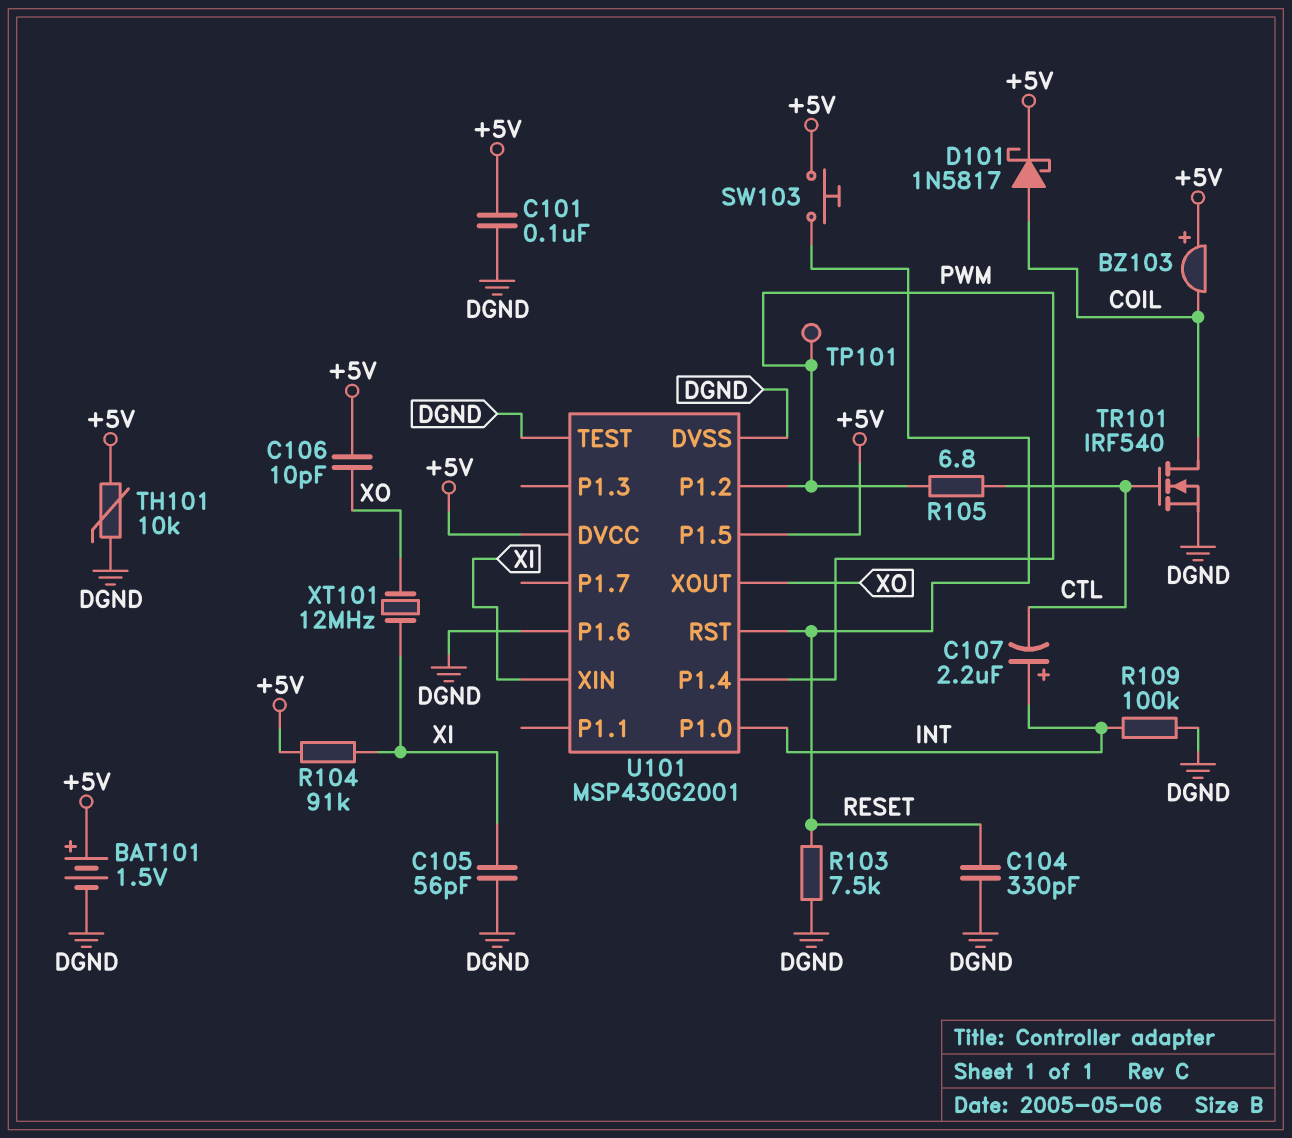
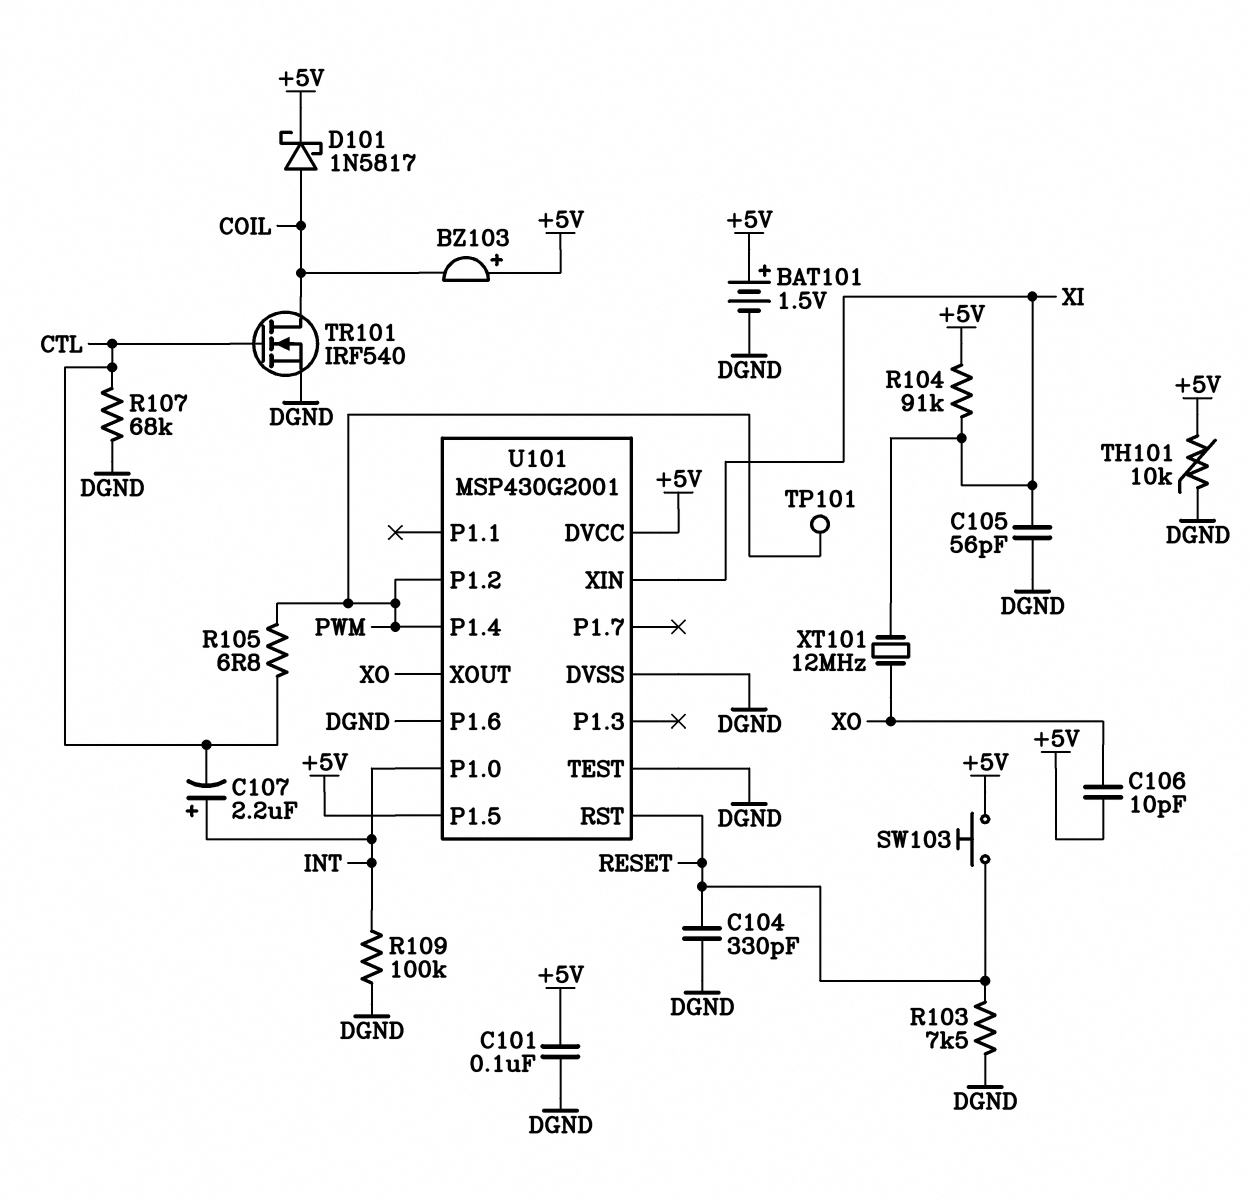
R107: none -> 68k (CTL, DGND)

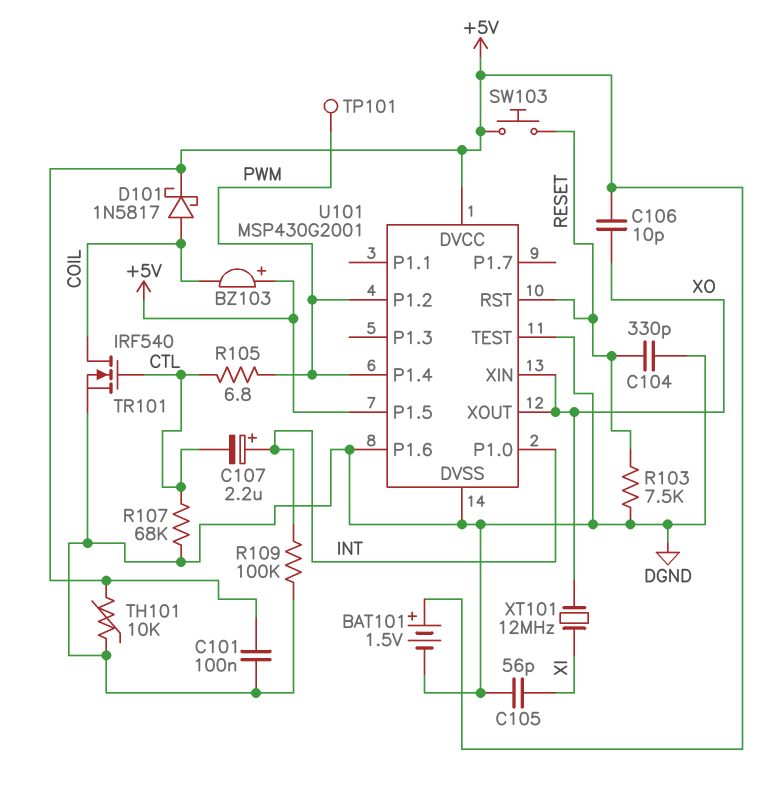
R104: 91k (+5V, XI) -> none
U101 pin XIN: XI -> XO

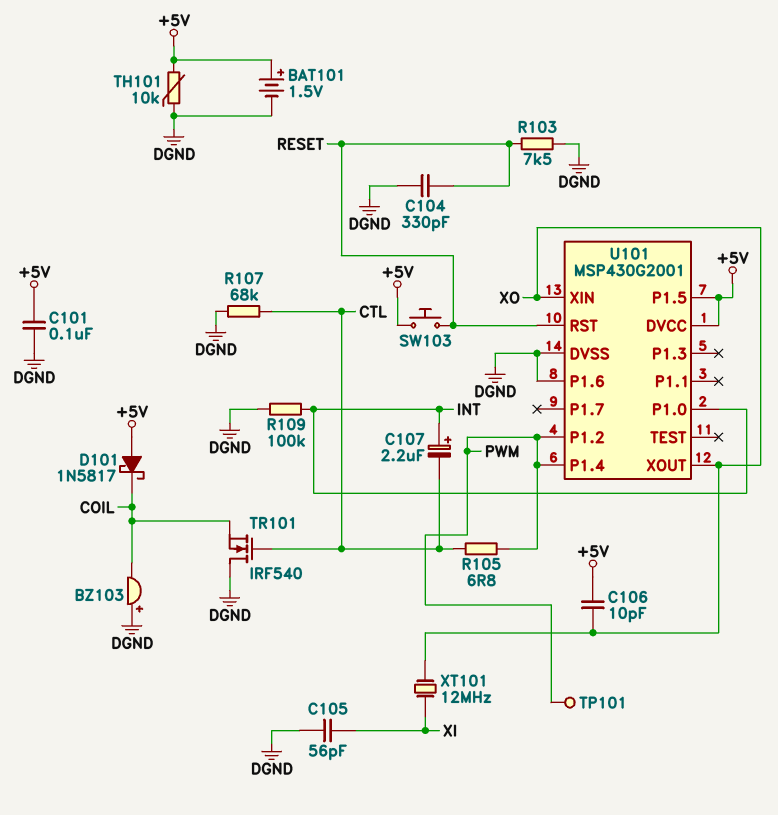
BZ103: buzzer (plus +5V, minus COIL) -> buzzer (plus DGND, minus COIL)
D101: schottky 1N5817 (A COIL, K +5V) -> schottky 1N5817 (A +5V, K COIL)
TR101: NMOS IRF540 (G CTL, D COIL, S DGND) -> NMOS IRF540 (G CTL, D DGND, S COIL)
U101 pin TEST: DGND -> none

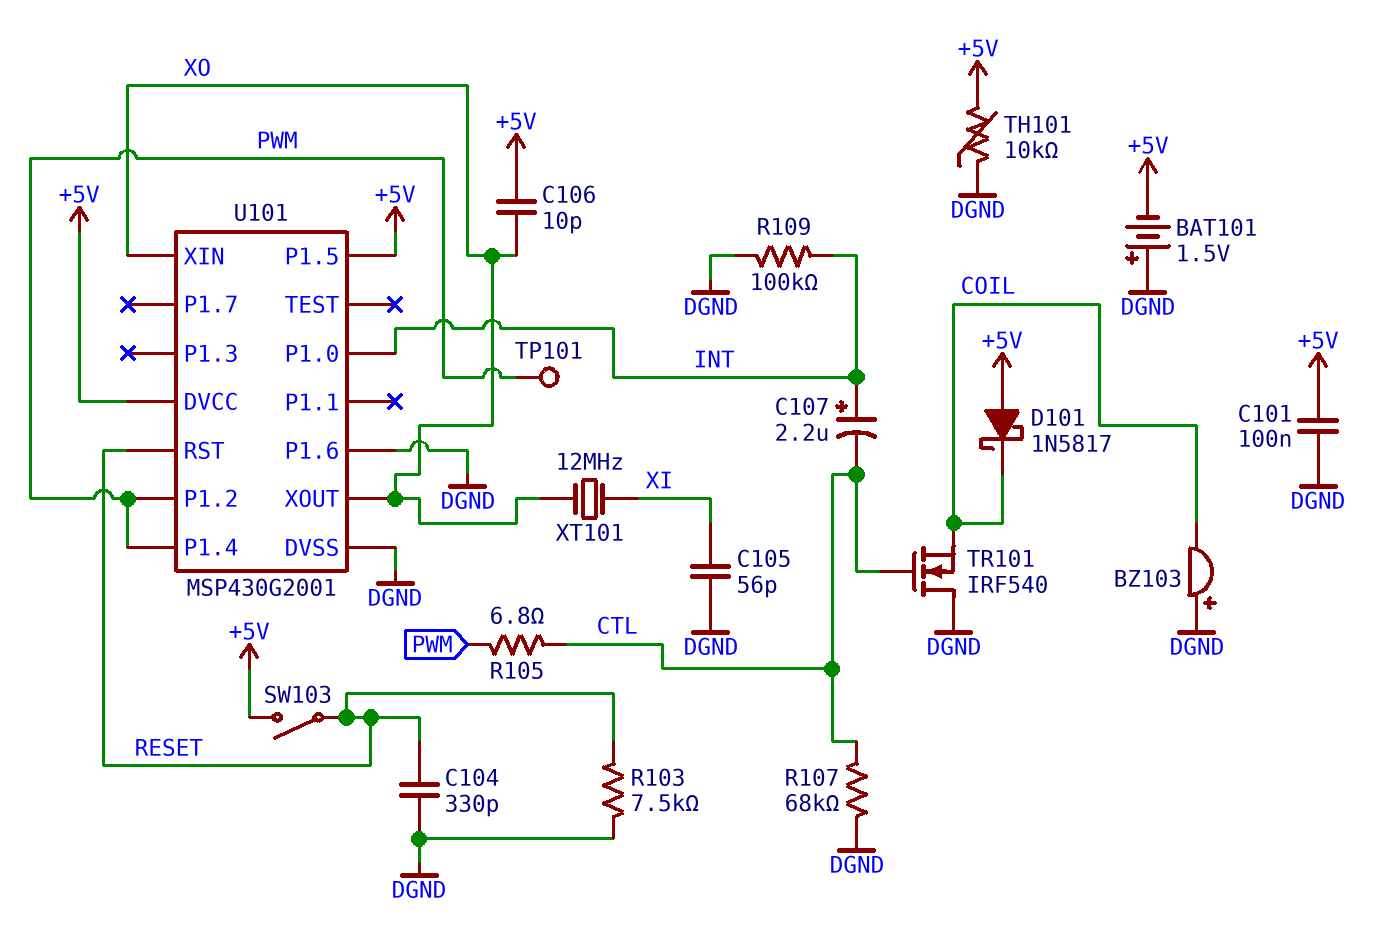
BAT101: 1.5V (plus +5V, minus DGND) -> 1.5V (plus DGND, minus +5V)
SW103: button (+5V, RESET) -> switch (+5V, RESET)

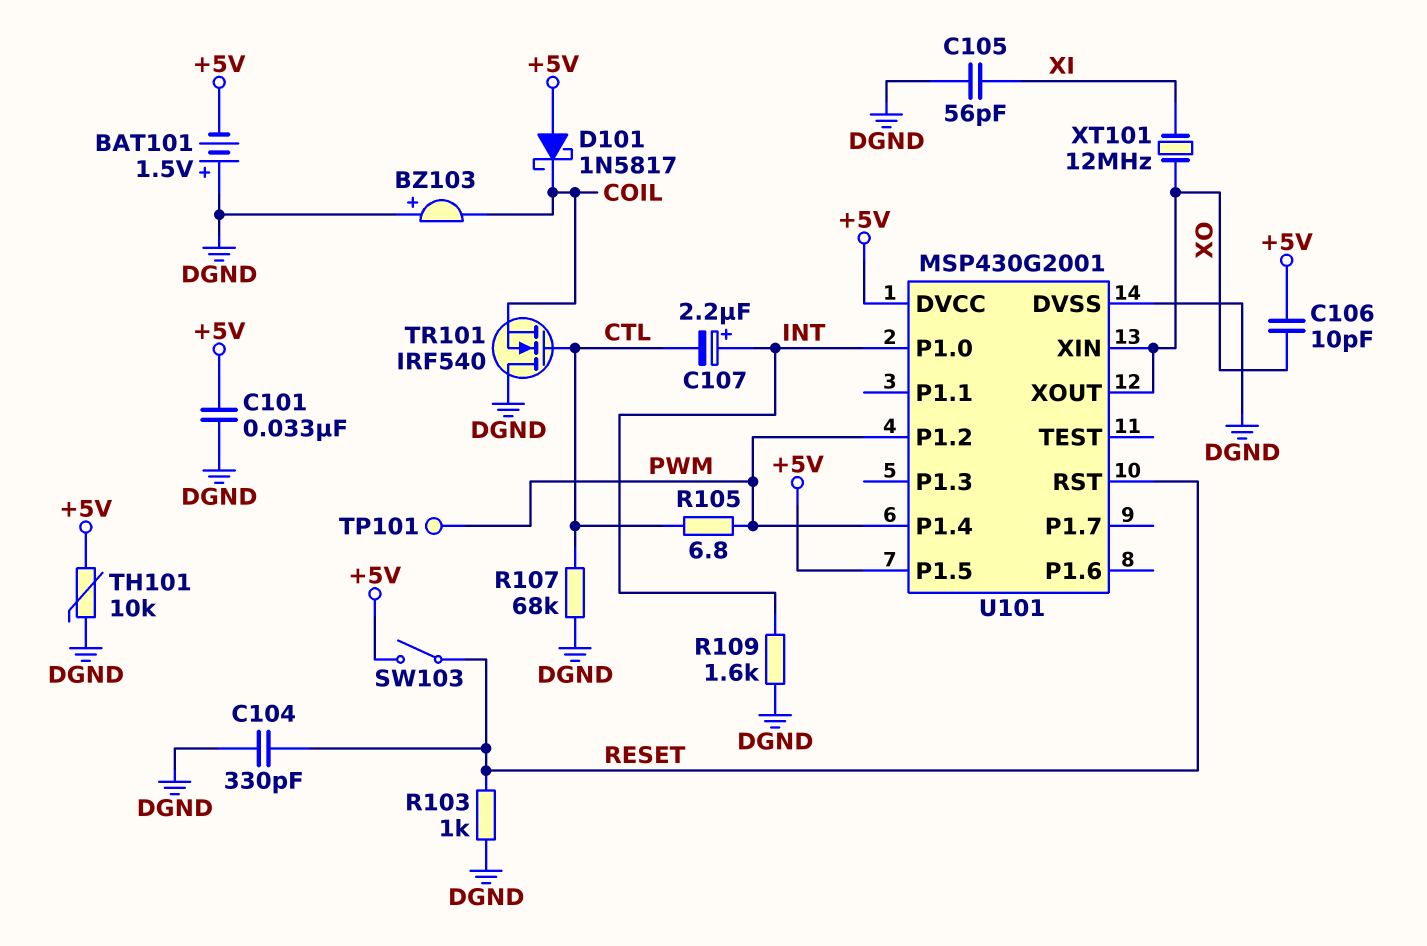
C101: 100nF (+5V, DGND) -> 33nF (+5V, DGND)
R103: 7.5k (DGND, RESET) -> 1k (DGND, RESET)
R109: 100k (DGND, INT) -> 1.6k (DGND, INT)
U101 pin P1.6: DGND -> none

